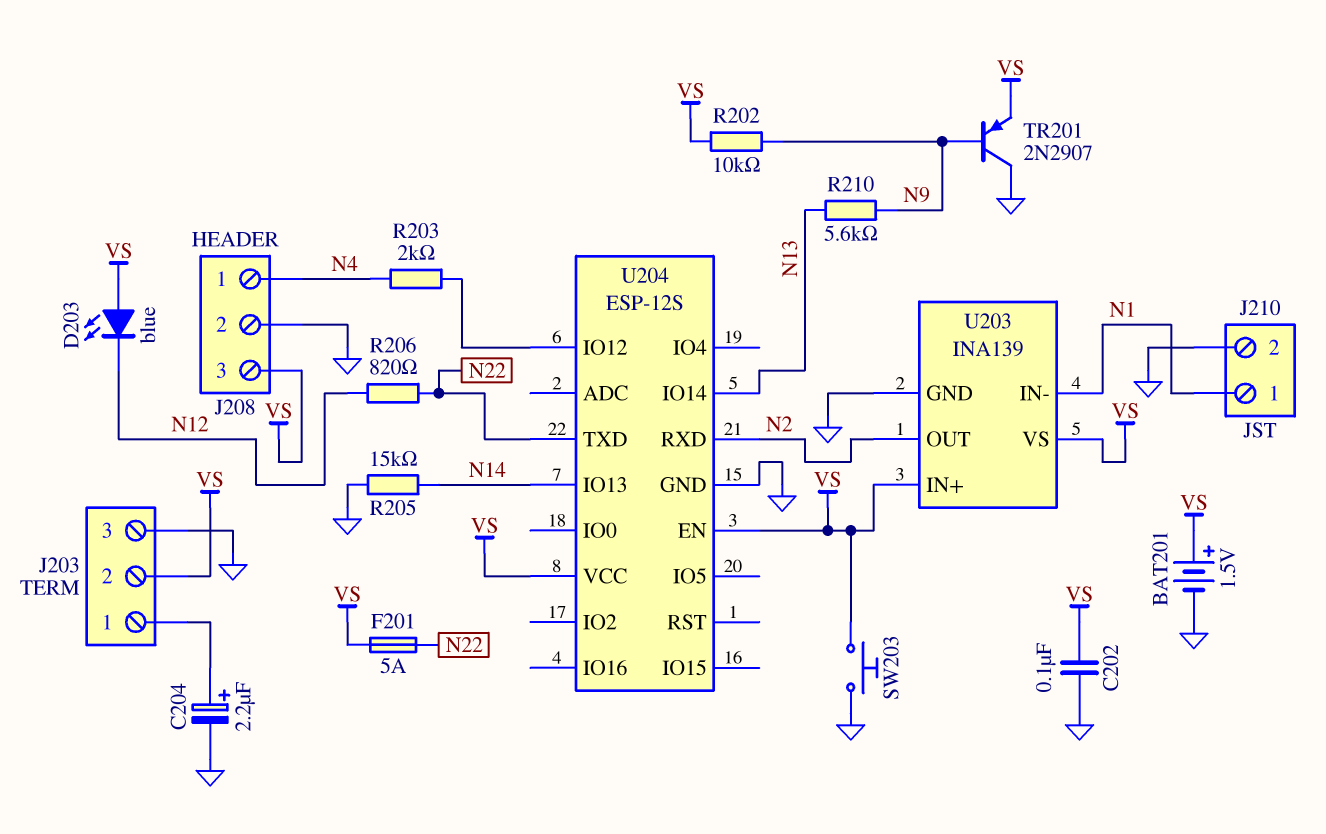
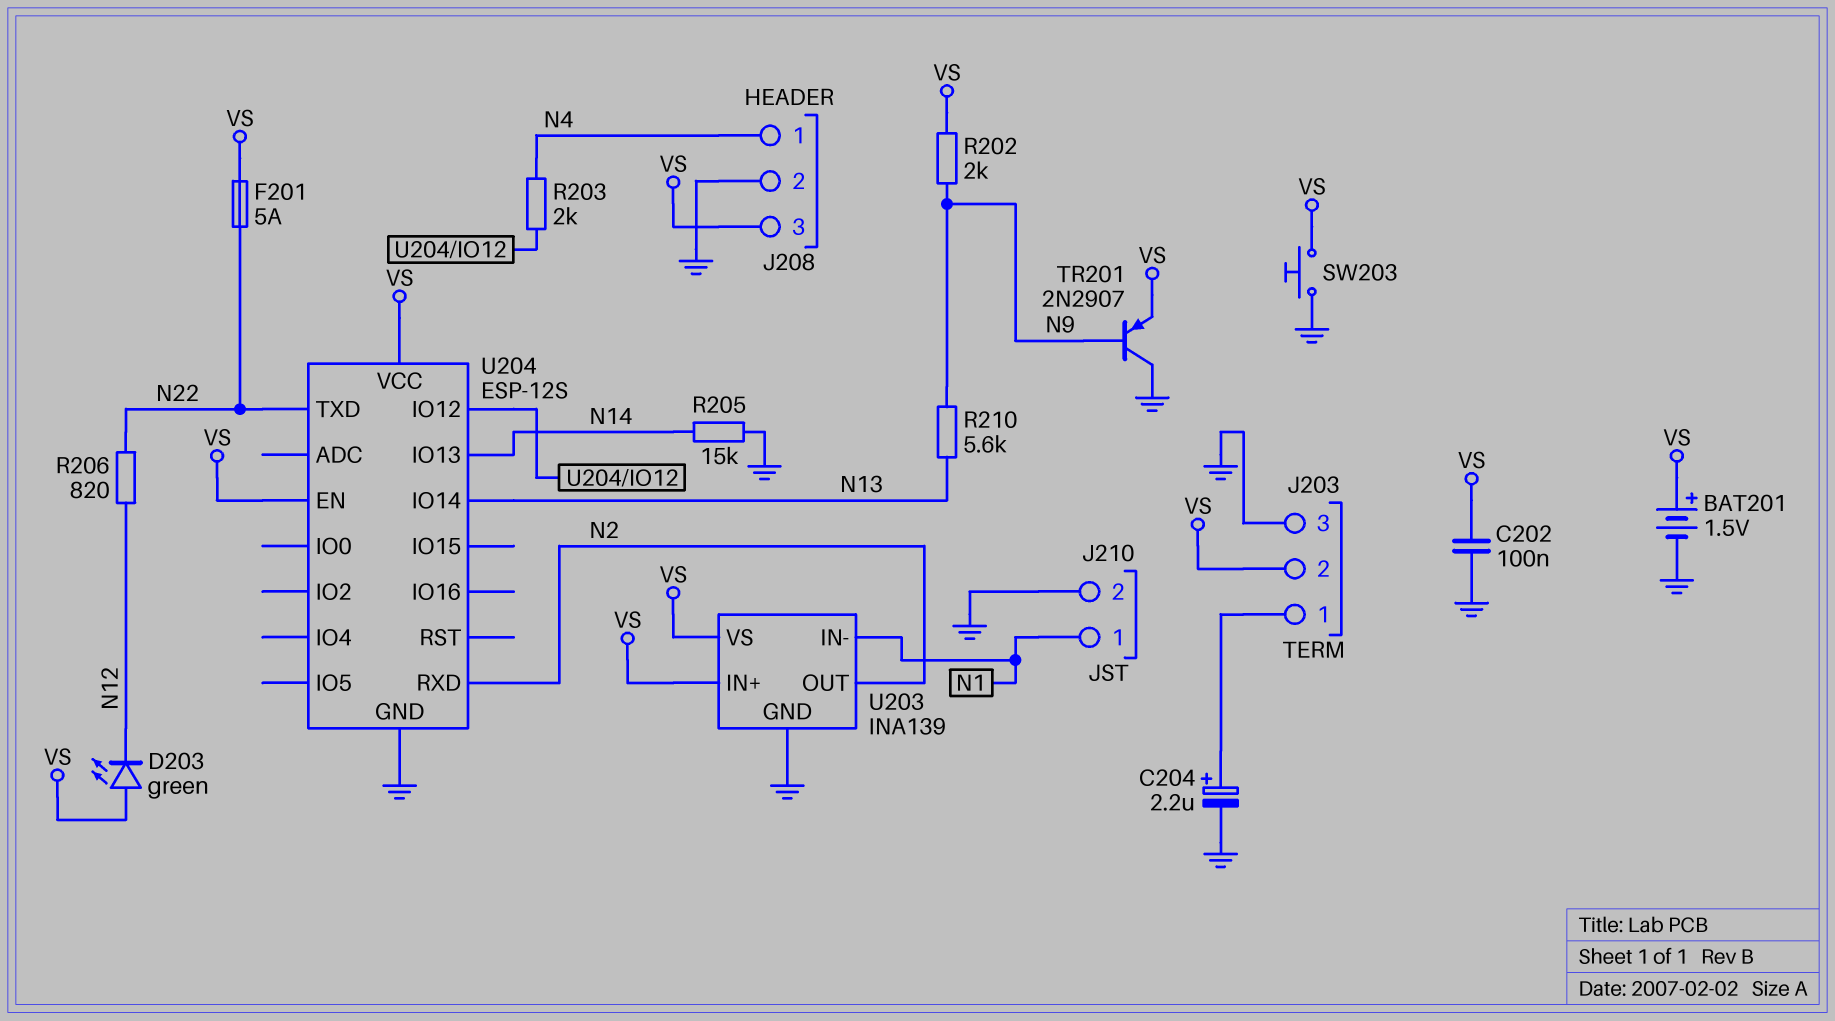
D203: LED blue (A VS, K N12) -> LED green (A VS, K N12)
R202: 10k (N9, VS) -> 2k (N9, VS)

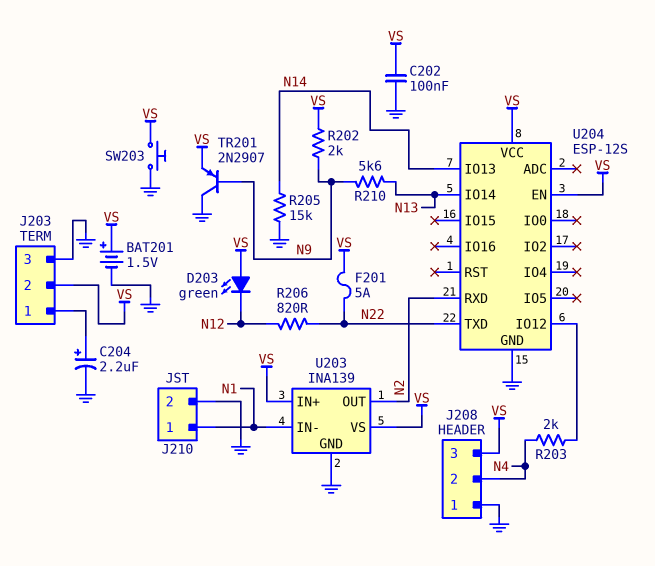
J208 pin 1: N4 -> GND
J208 pin 2: GND -> N4

